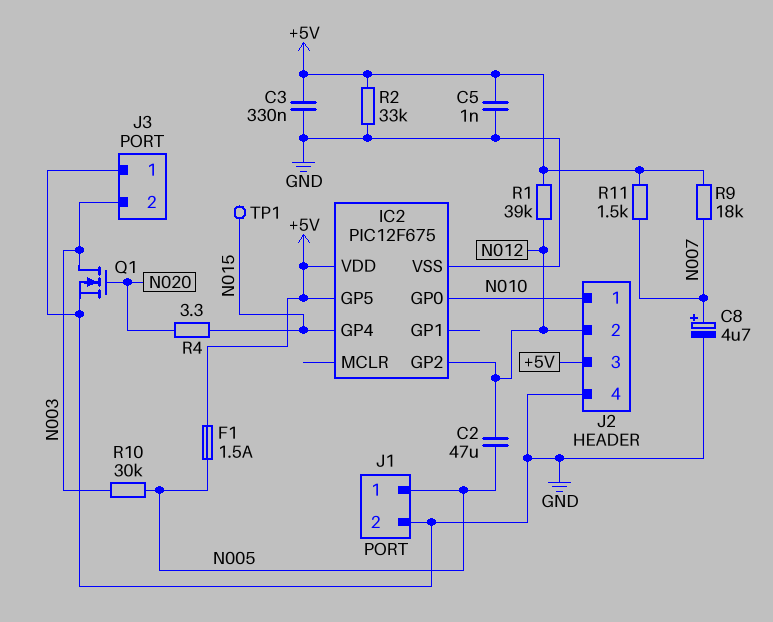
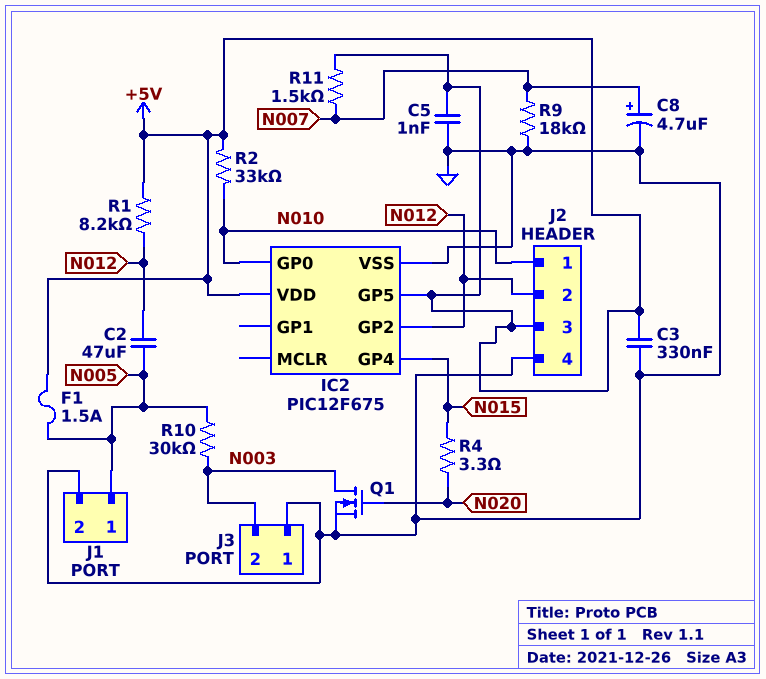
R1: 39k (+5V, N012) -> 8.2k (+5V, N012)
R2: 33k (+5V, GND) -> 33k (+5V, N010)
R9: 18k (+5V, N007) -> 18k (GND, N007)
TP1: test point (N015) -> none

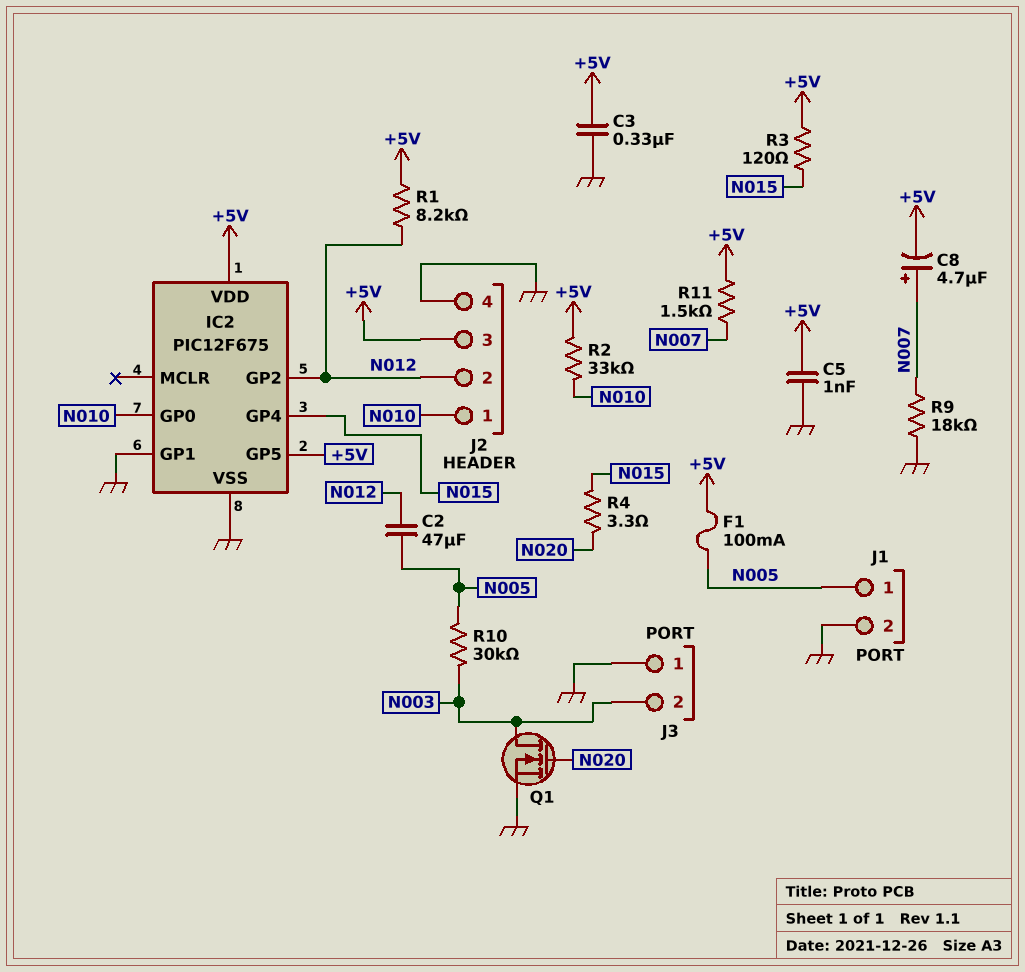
C8: 4.7uF (plus N007, minus GND) -> 4.7uF (plus N007, minus +5V)
F1: 1.5A (+5V, N005) -> 100mA (+5V, N005)
IC2 pin GP1: none -> GND
R3: none -> 120 (+5V, N015)

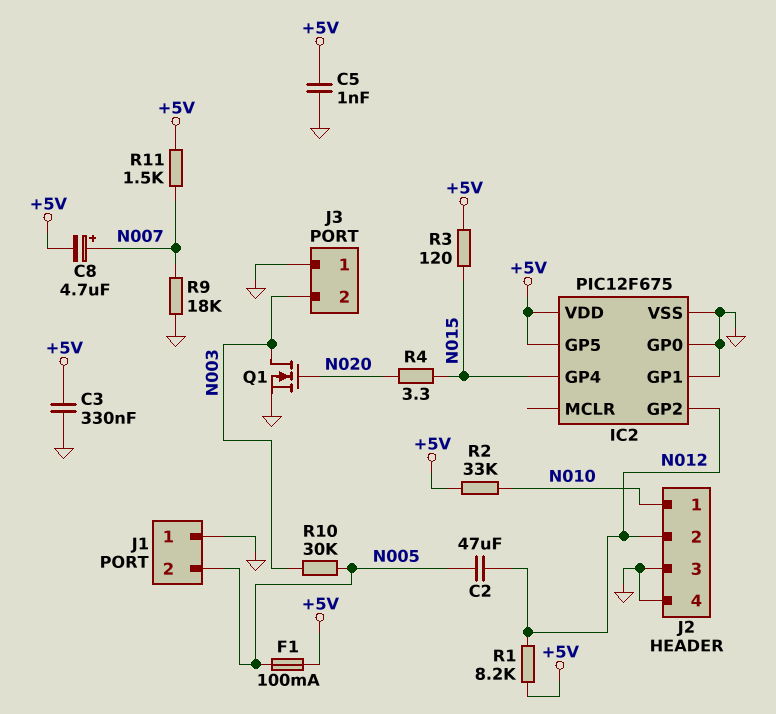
IC2 pin GP0: N010 -> GND
J1 pin 1: N005 -> GND
J1 pin 2: GND -> N005
J2 pin 3: +5V -> GND

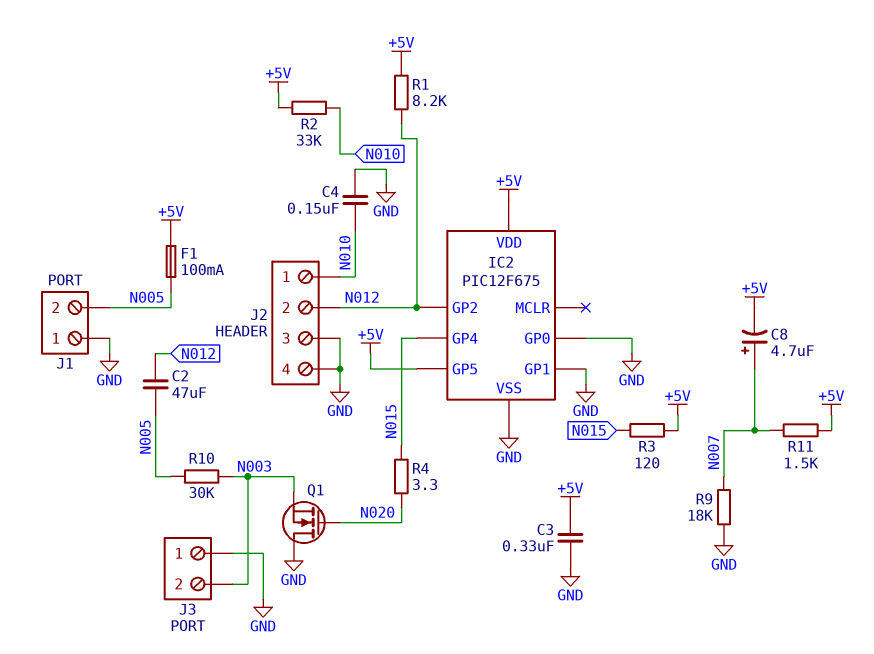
C4: none -> 150nF (GND, N010)
C5: 1nF (+5V, GND) -> none
Q1: NMOS (G N020, D N003, S GND) -> NMOS (G N020, D GND, S N003)

